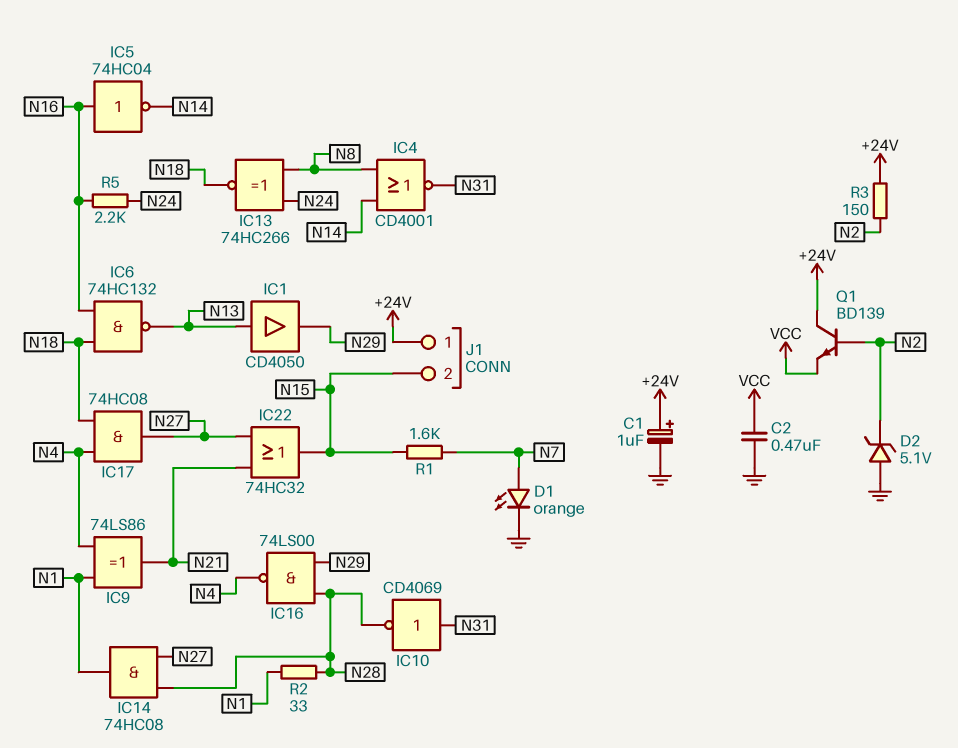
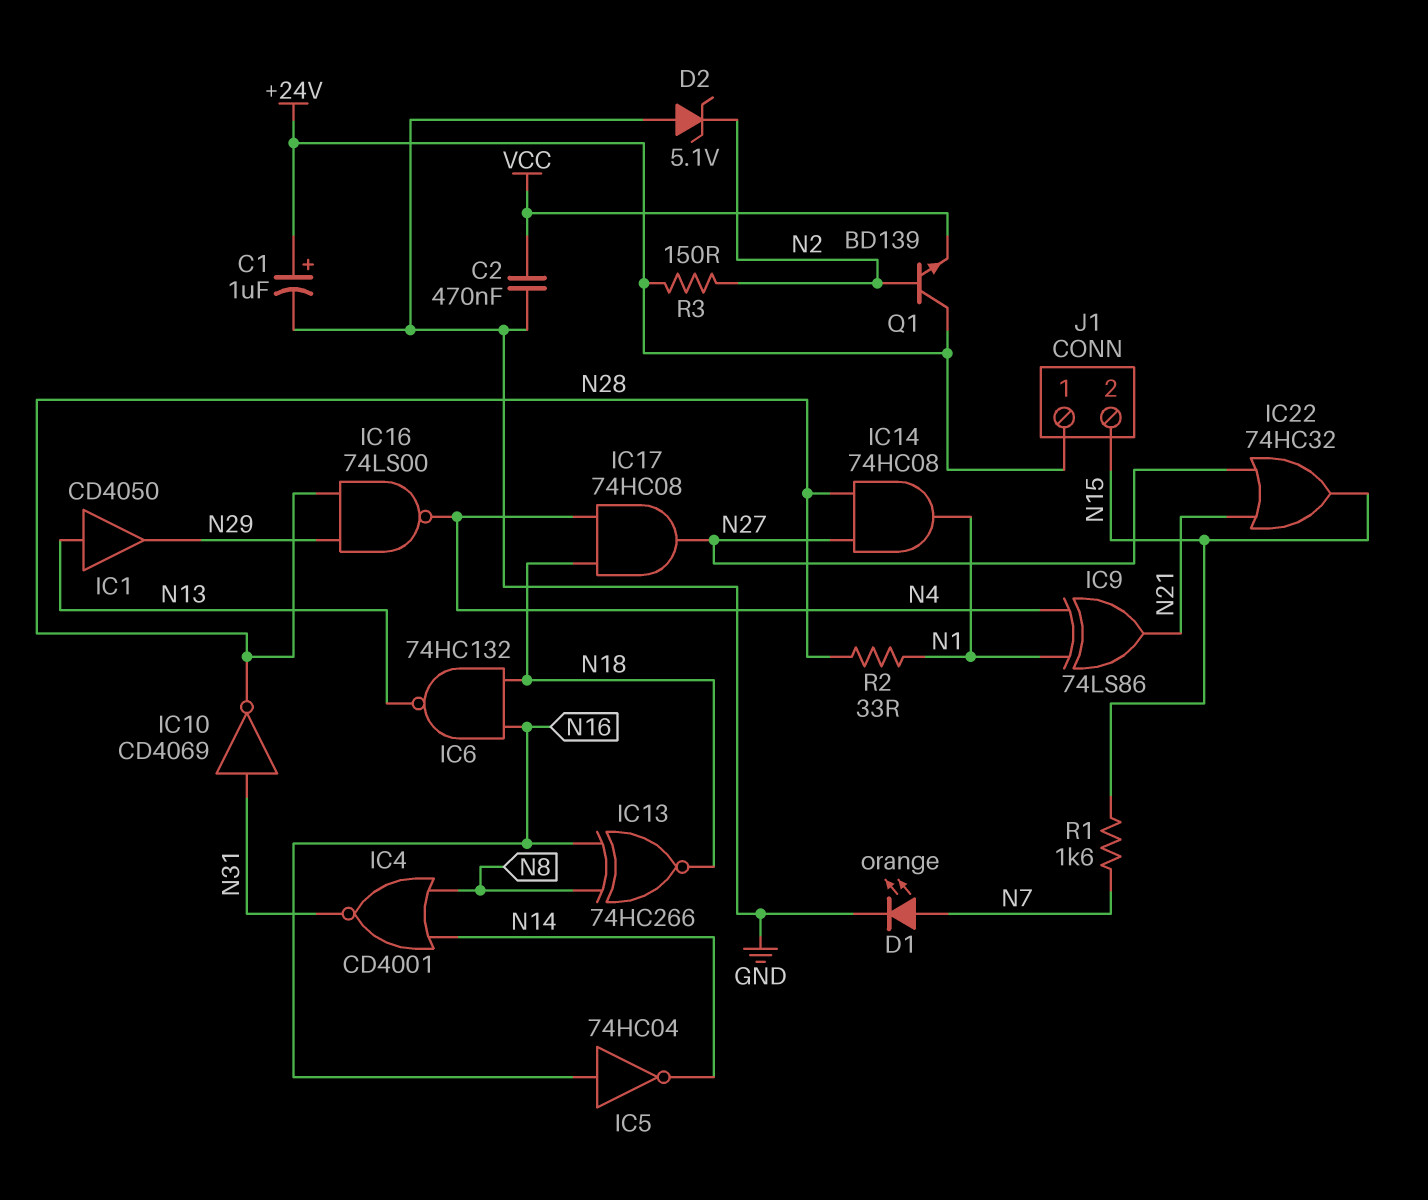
IC13: XNOR 74HC266 (in N8, in N24, out N18) -> XNOR 74HC266 (in N8, in N16, out N18)
R5: 2.2k (N16, N24) -> none

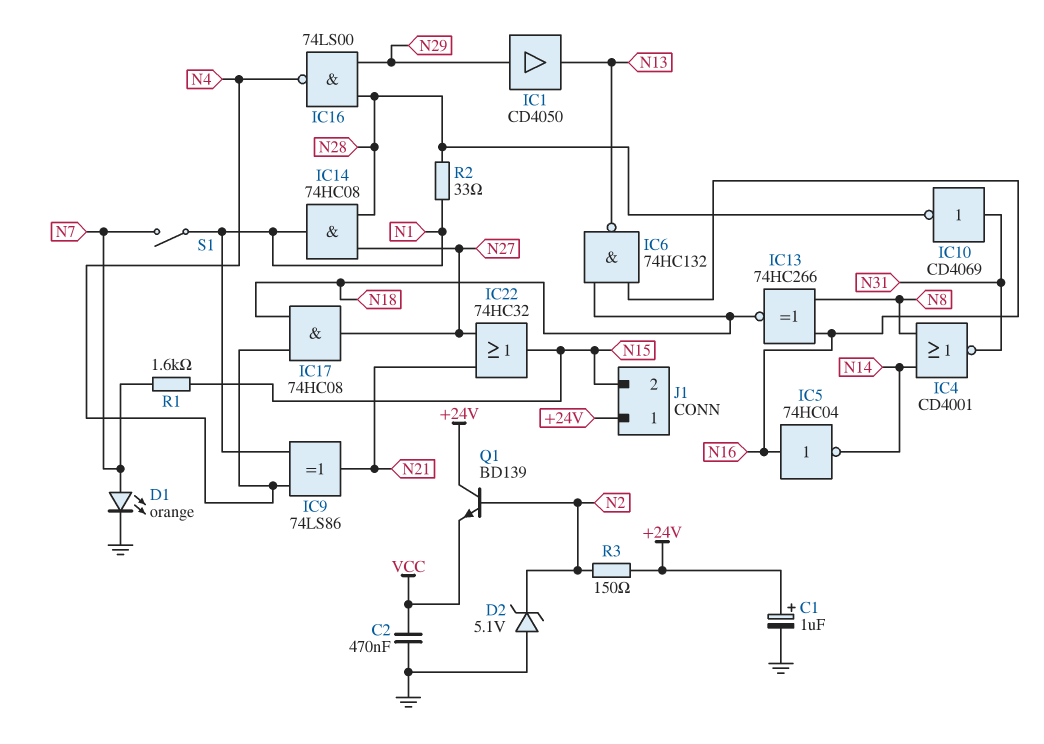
IC1: buffer CD4050 (in N13, out N29) -> buffer CD4050 (in N29, out N13)
S1: none -> switch (N1, N7)

